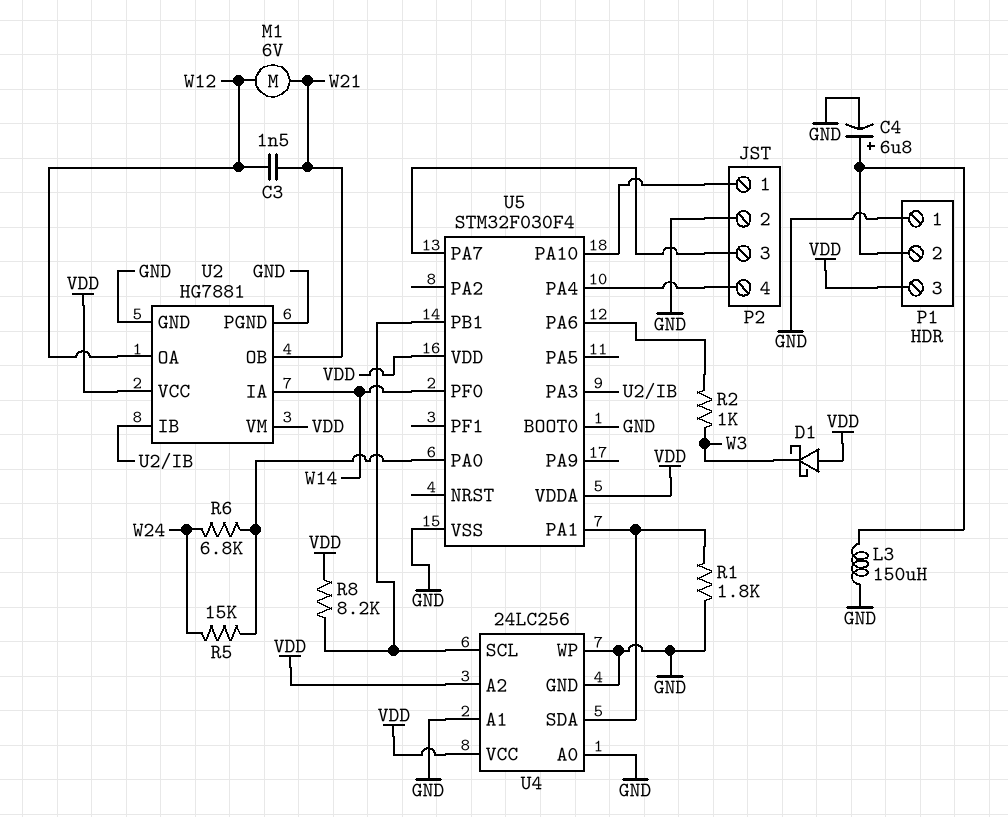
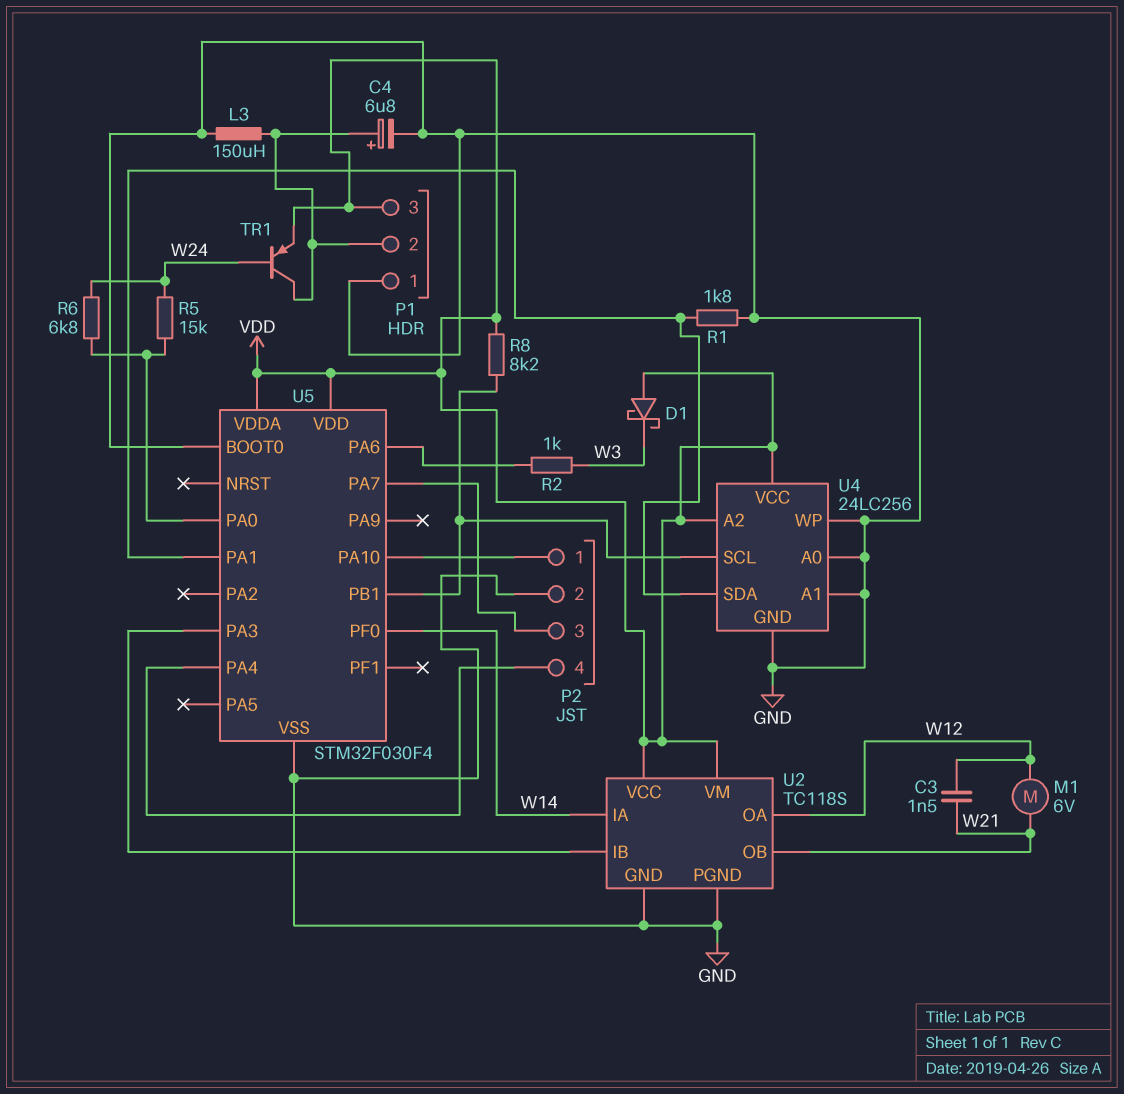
TR1: none -> PNP (B W24, C P1/2, E VDD)
U2: HG7881 -> TC118S

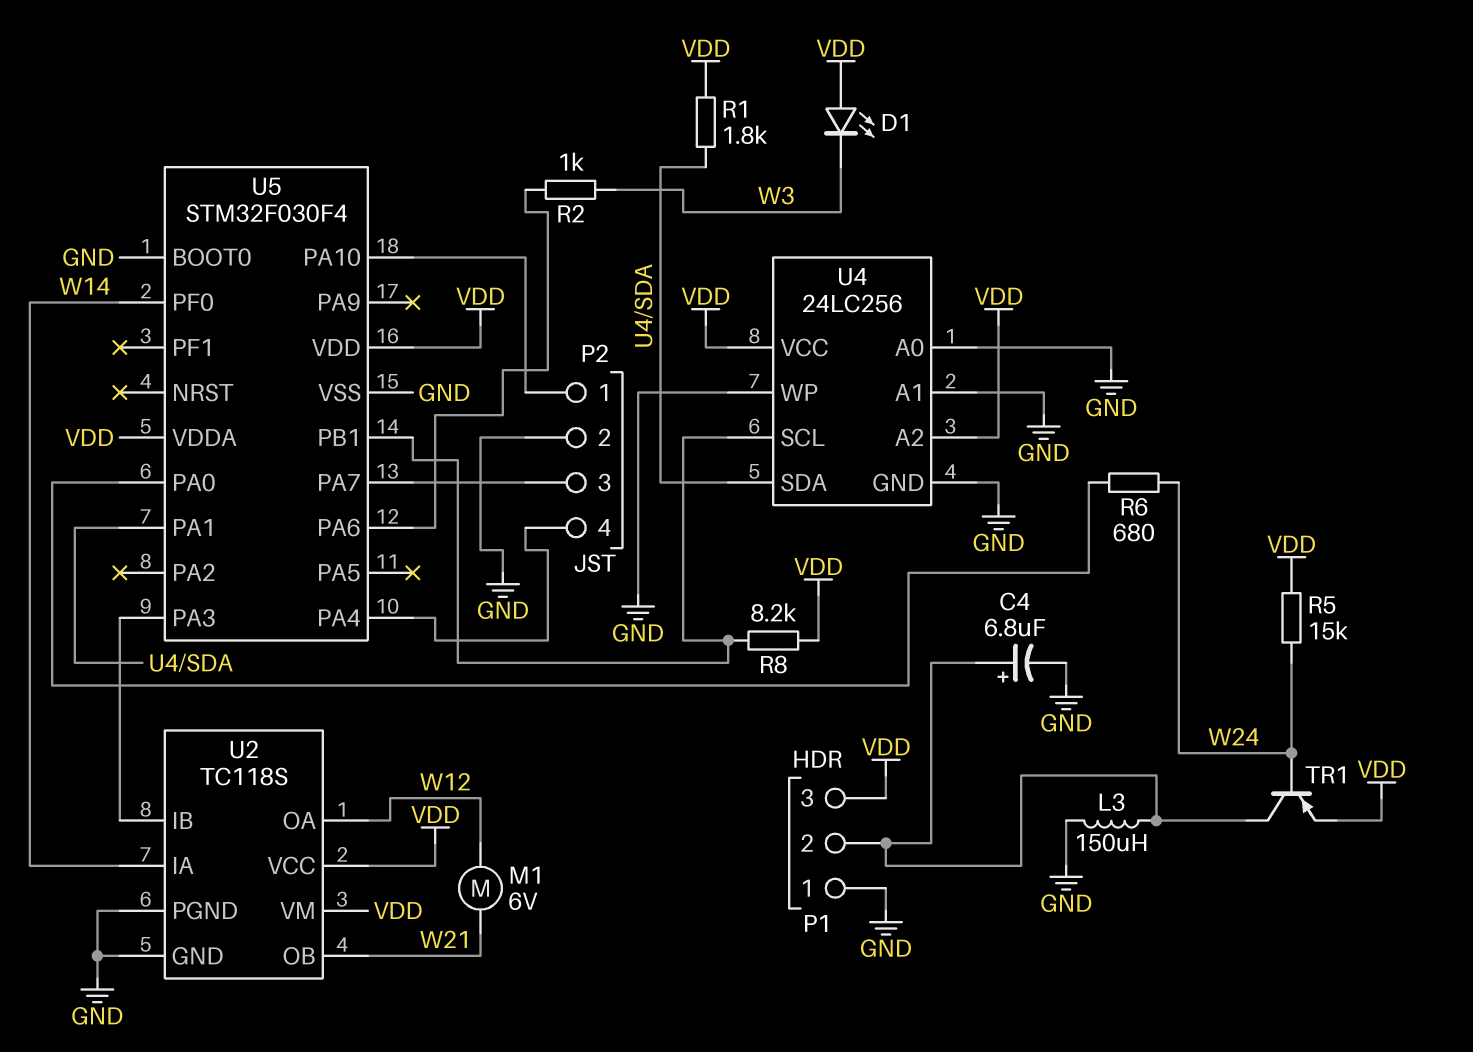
C3: 1.5nF (W12, W21) -> none
D1: schottky (A VDD, K W3) -> LED (A VDD, K W3)
R1: 1.8k (GND, U4/SDA) -> 1.8k (U4/SDA, VDD)
R5: 15k (U5/PA0, W24) -> 15k (VDD, W24)
R6: 6.8k (U5/PA0, W24) -> 680 (U5/PA0, W24)

